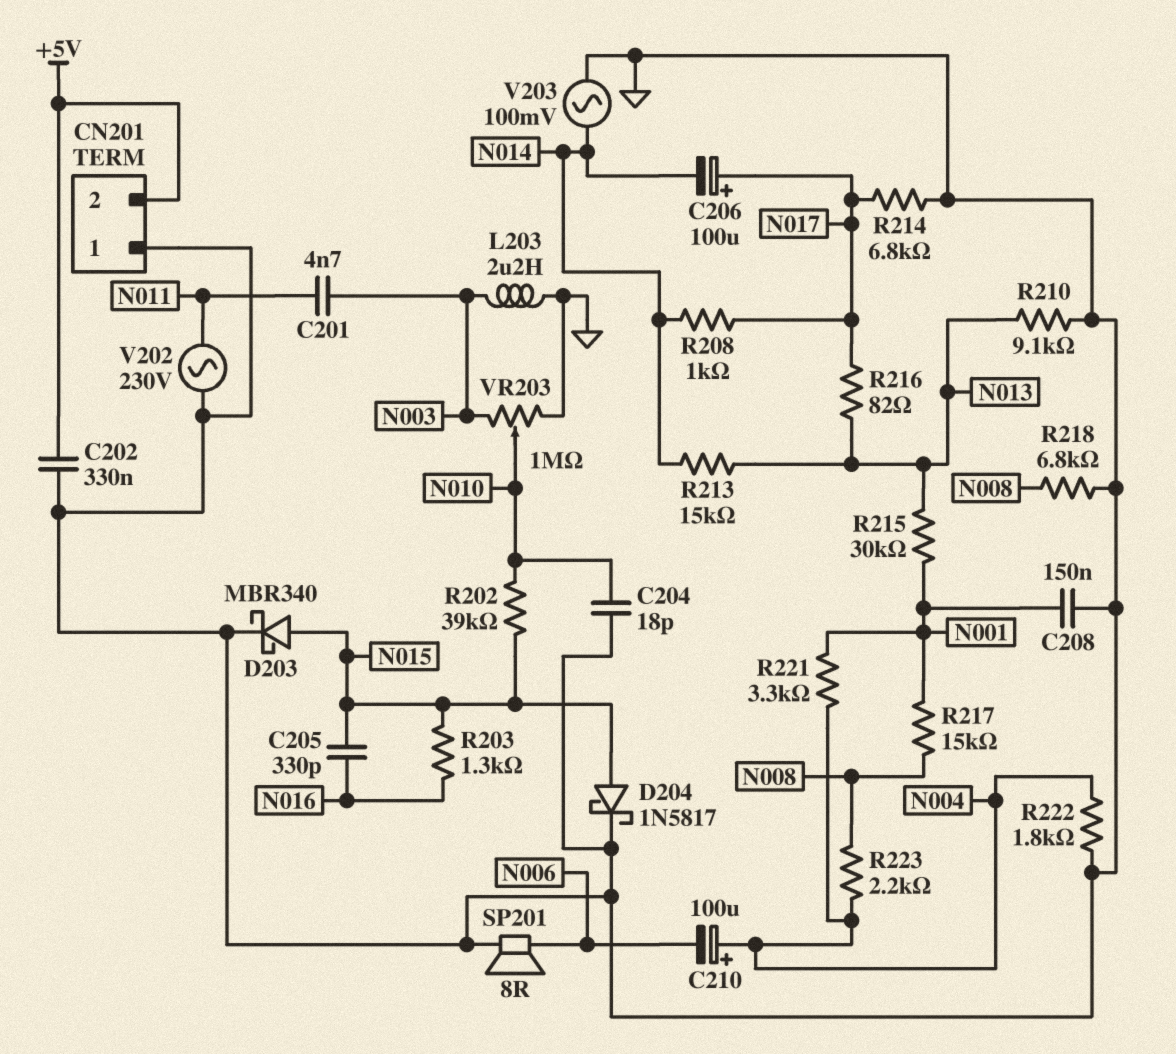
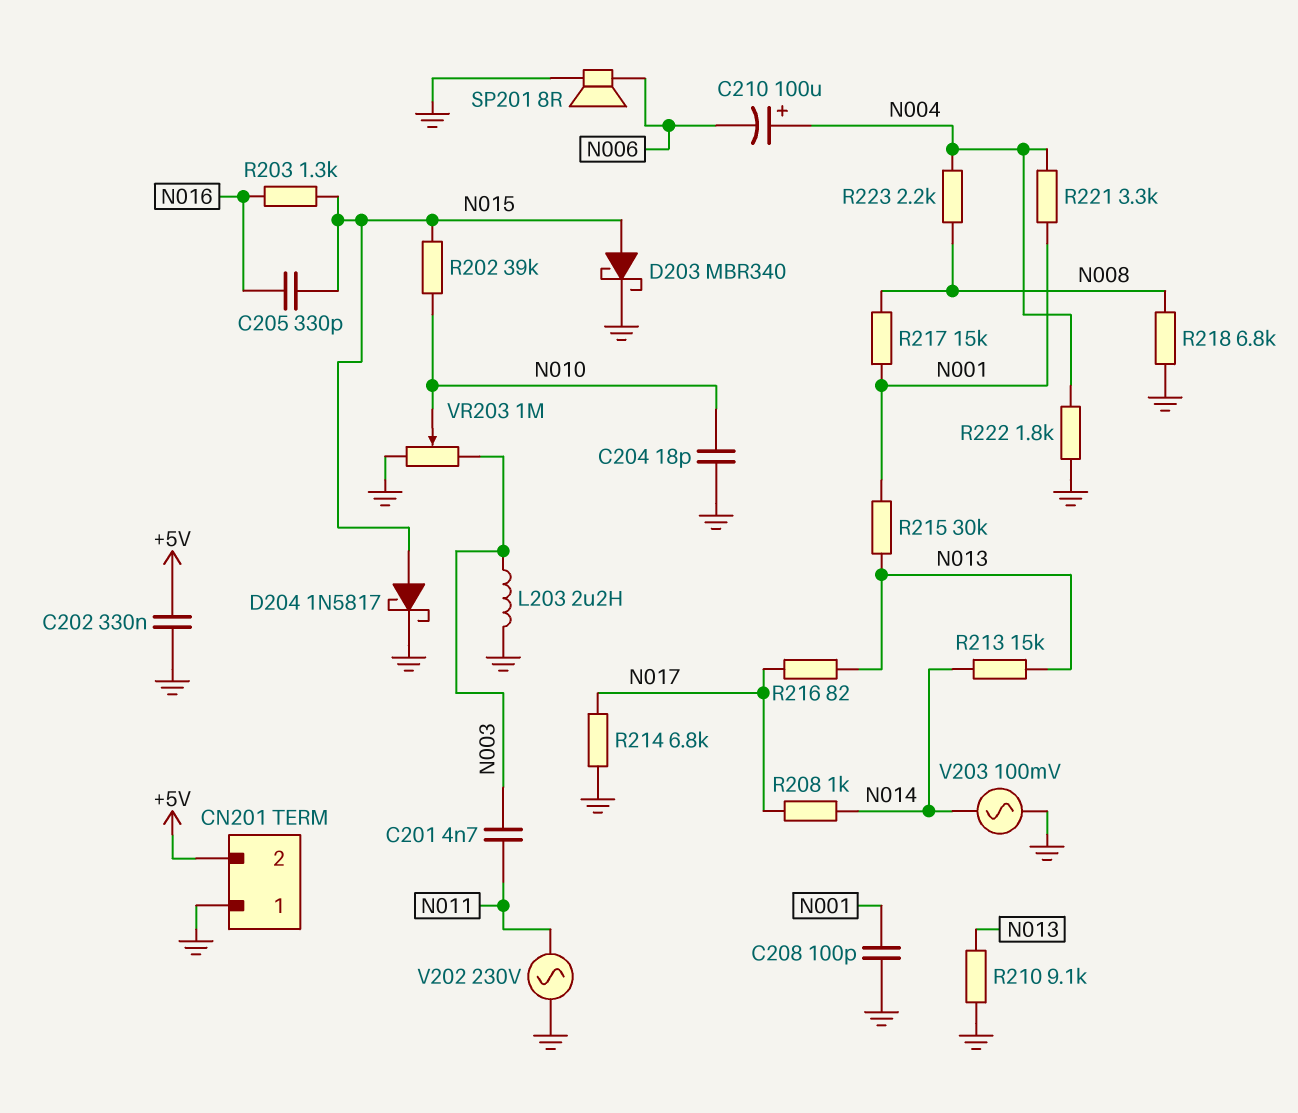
C206: 100uF (plus N017, minus N014) -> none
C208: 150nF (GND, N001) -> 100pF (GND, N001)

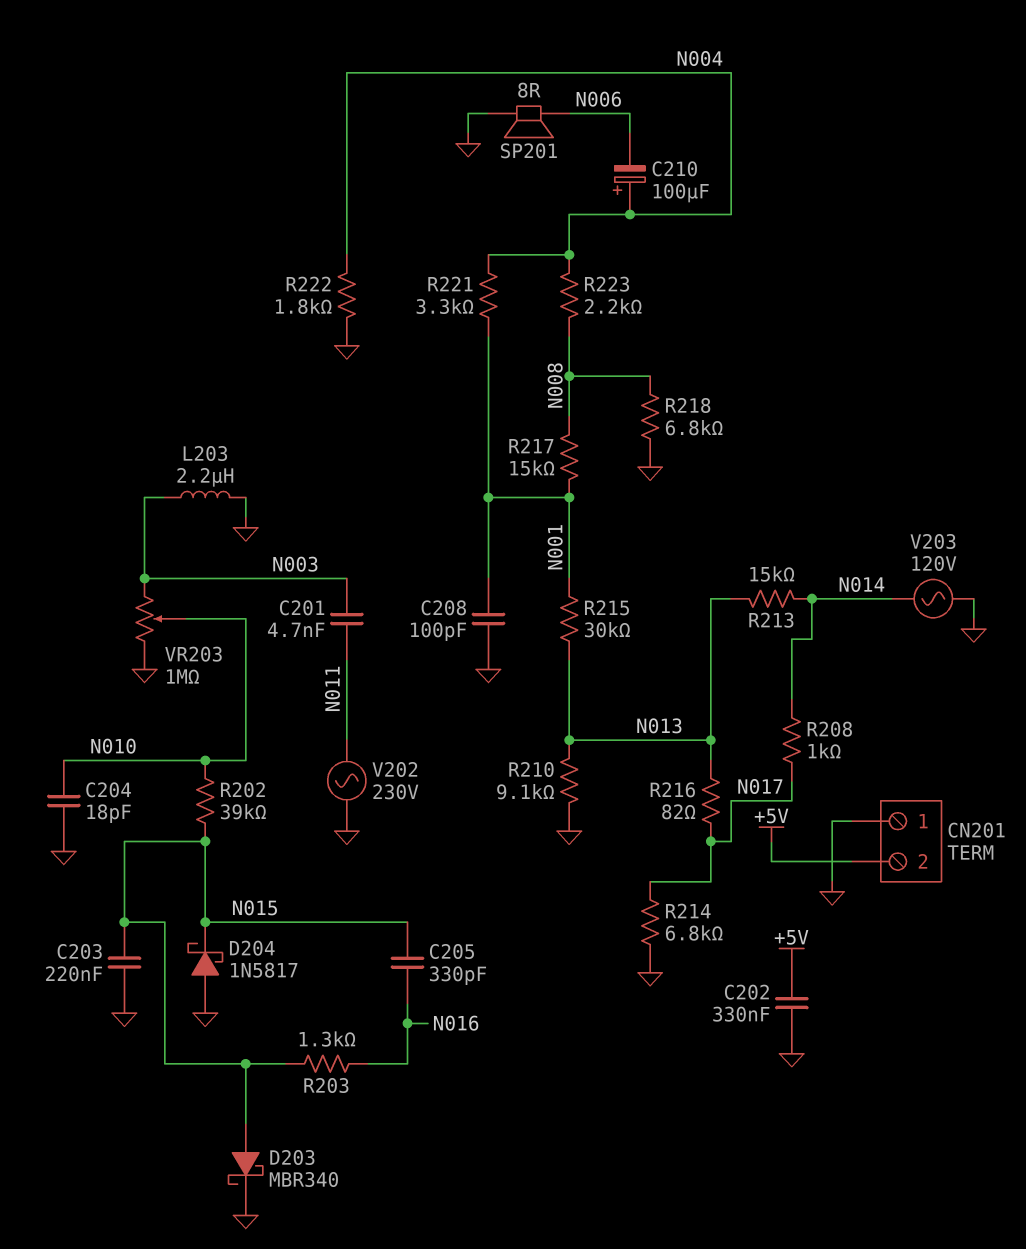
C203: none -> 220nF (GND, N015)
D204: schottky 1N5817 (A N015, K GND) -> schottky 1N5817 (A GND, K N015)
V203: AC 100mV (GND, N014) -> AC 120V (GND, N014)

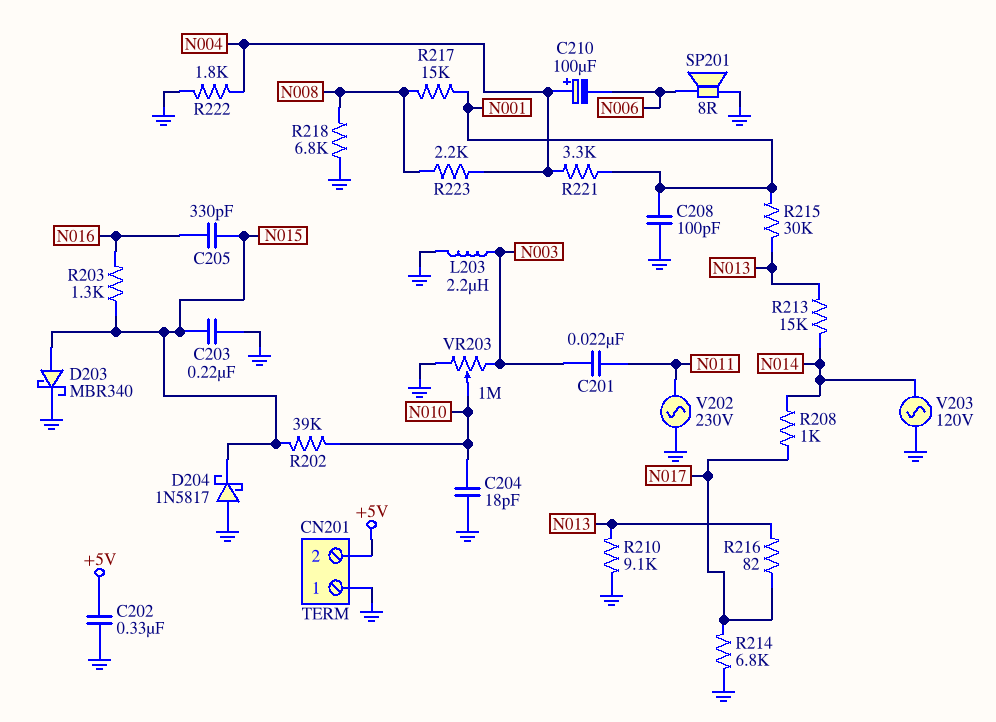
C201: 4.7nF (N003, N011) -> 22nF (N003, N011)

